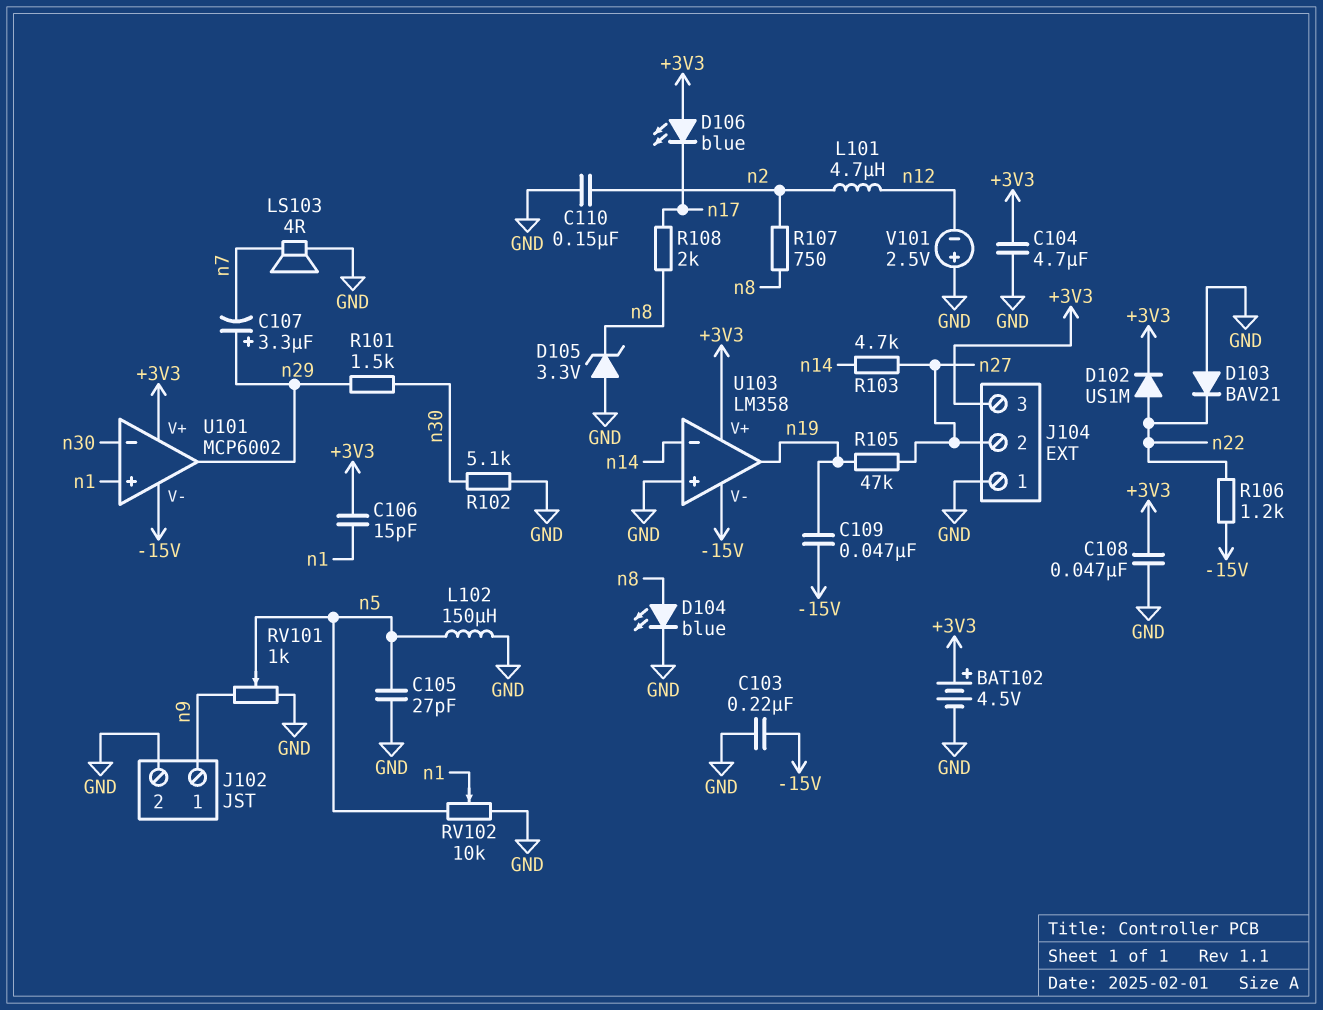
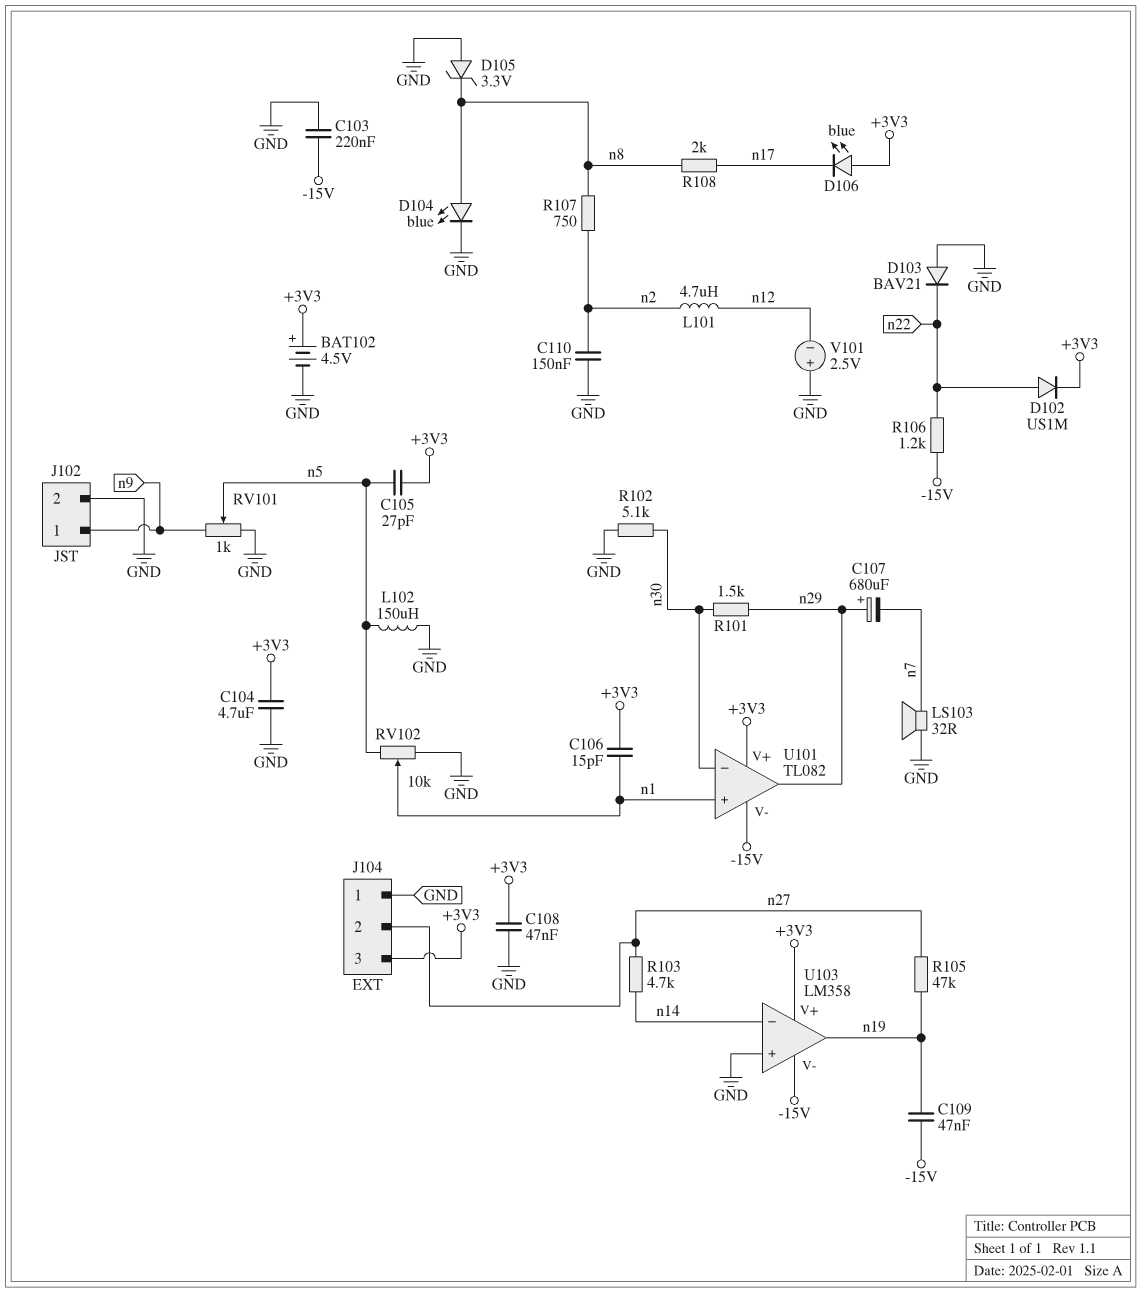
C105: 27pF (GND, n5) -> 27pF (+3V3, n5)
C107: 3.3uF (plus n29, minus n7) -> 680uF (plus n29, minus n7)
LS103: speaker 4R (GND, n7) -> speaker 32R (GND, n7)
U101: MCP6002 -> TL082

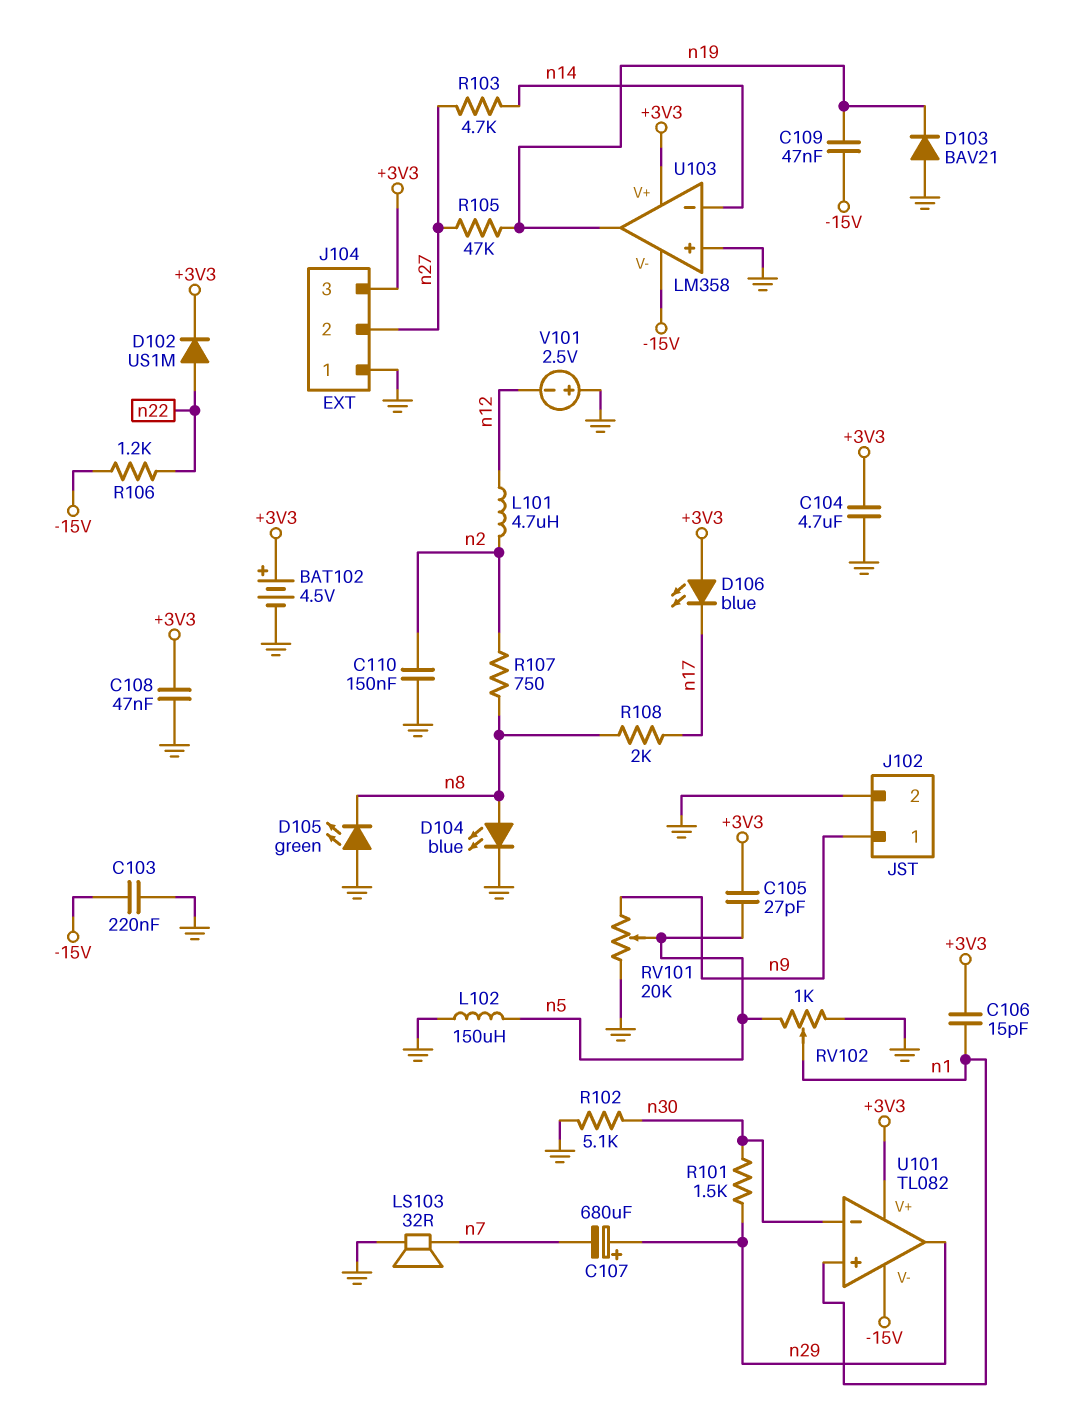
D103: diode BAV21 (A GND, K n22) -> diode BAV21 (A GND, K n19)
D105: zener 3.3V (A GND, K n8) -> LED green (A GND, K n8)
RV101: 1k (GND, n9, wiper n5) -> 20k (GND, n9, wiper n5)
RV102: 10k (GND, n5, wiper n1) -> 1k (GND, n5, wiper n1)

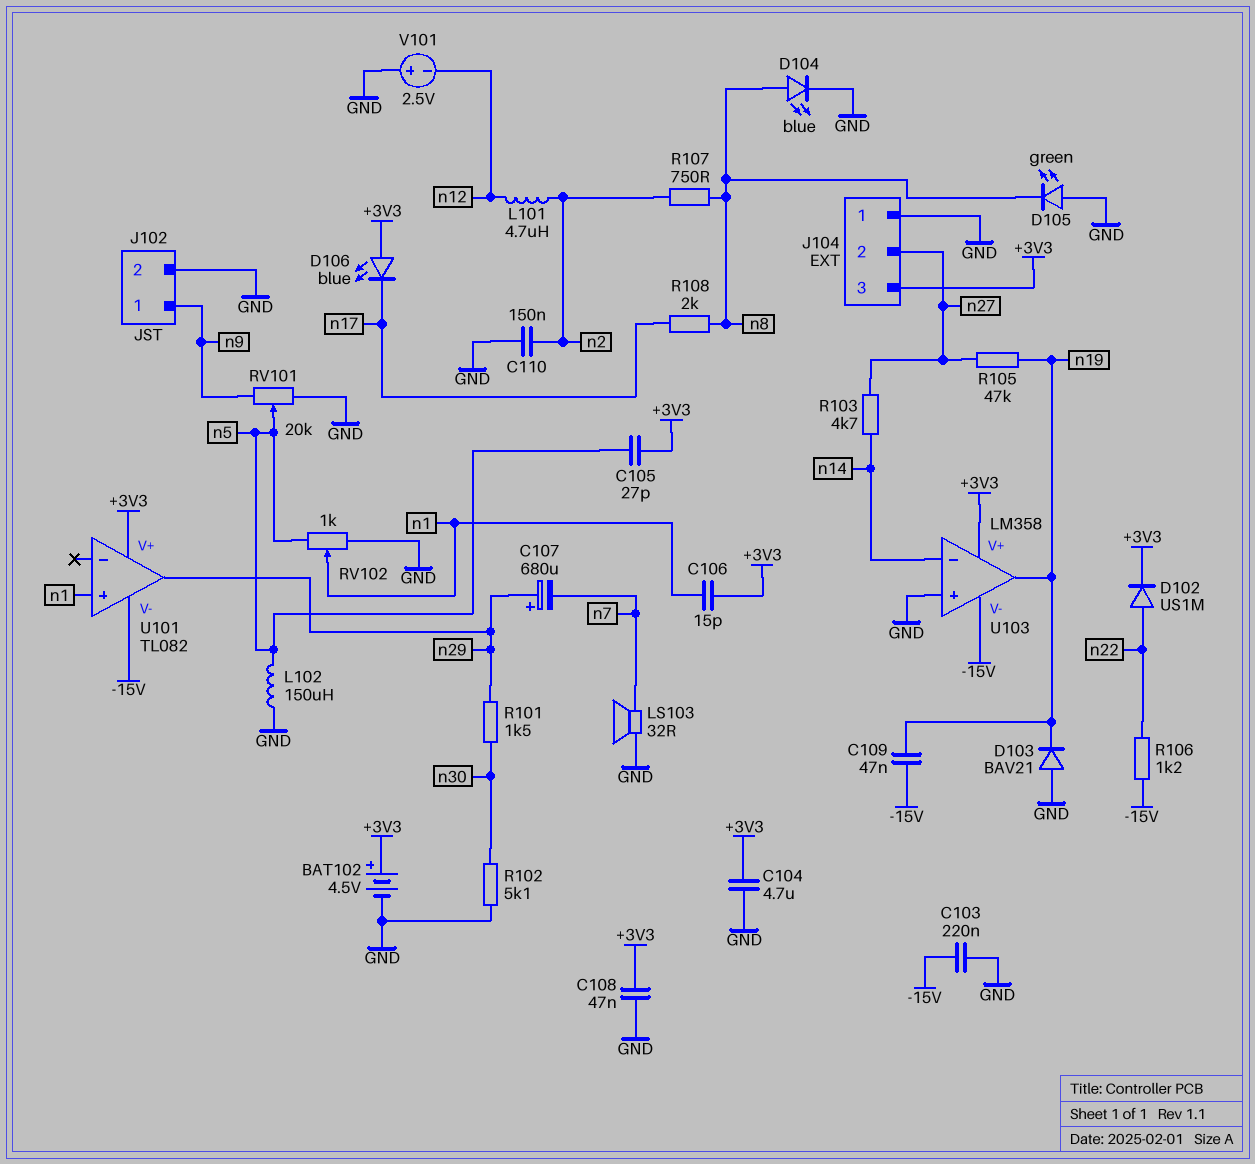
U101 pin in-: n30 -> none

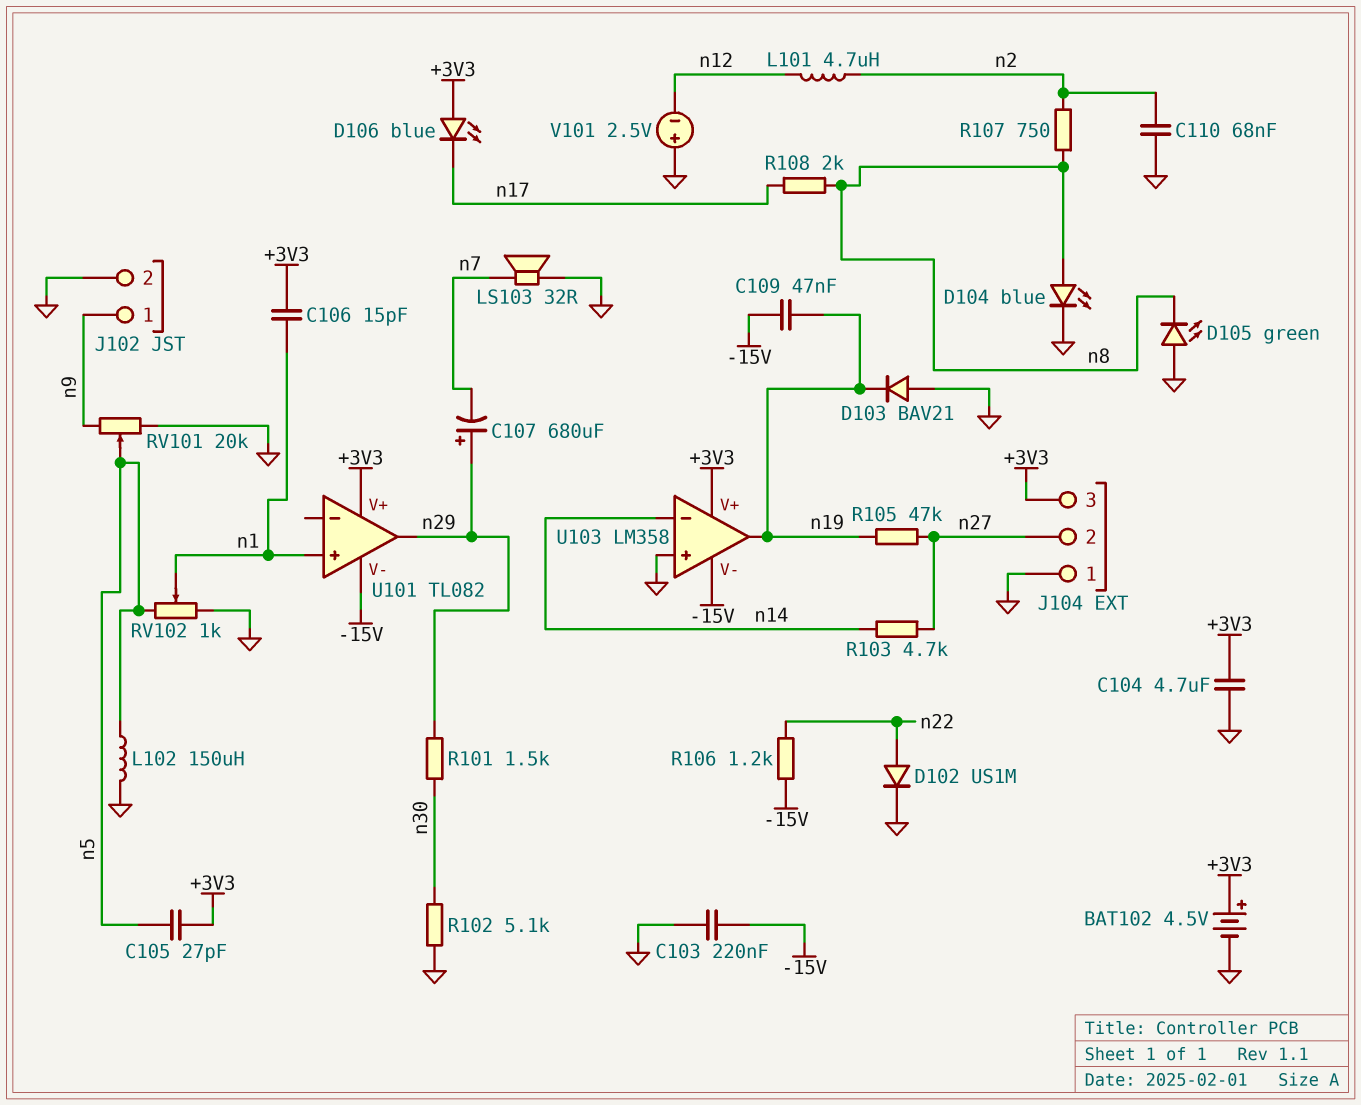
C108: 47nF (+3V3, GND) -> none
C110: 150nF (GND, n2) -> 68nF (GND, n2)
D102: diode US1M (A n22, K +3V3) -> diode US1M (A n22, K GND)

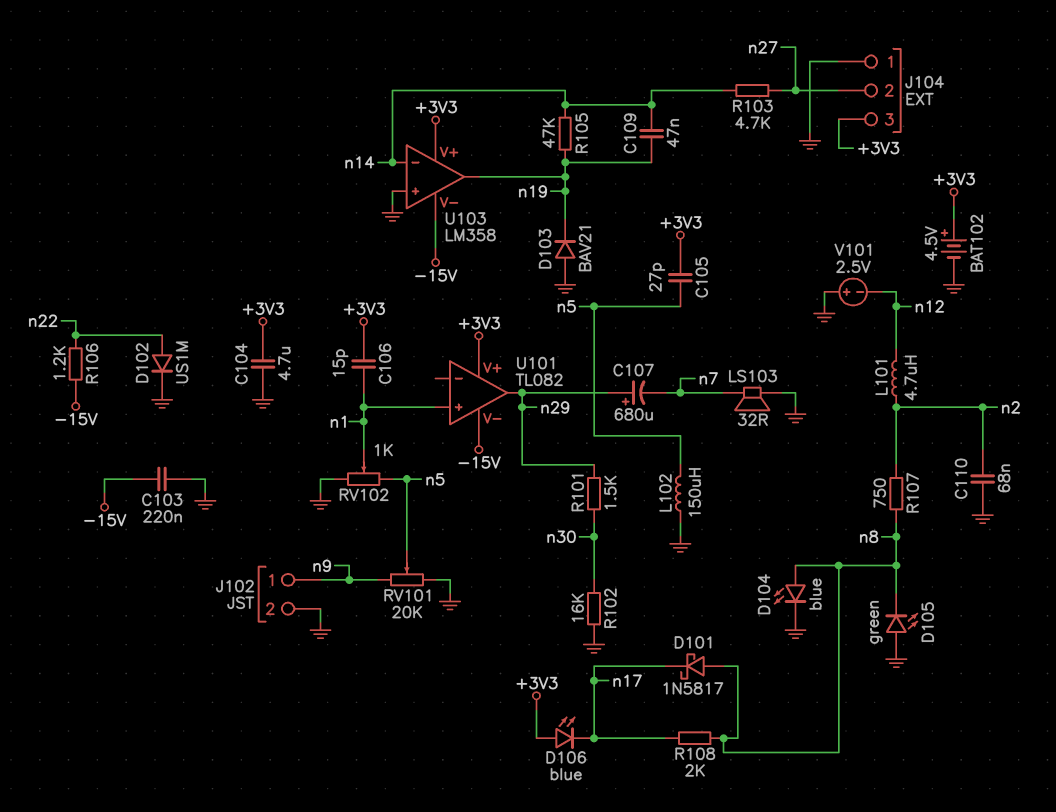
C109: 47nF (-15V, n19) -> 47nF (n14, n19)
D101: none -> schottky 1N5817 (A n8, K n17)
R102: 5.1k (GND, n30) -> 16k (GND, n30)
R105: 47k (n19, n27) -> 47k (n14, n19)

